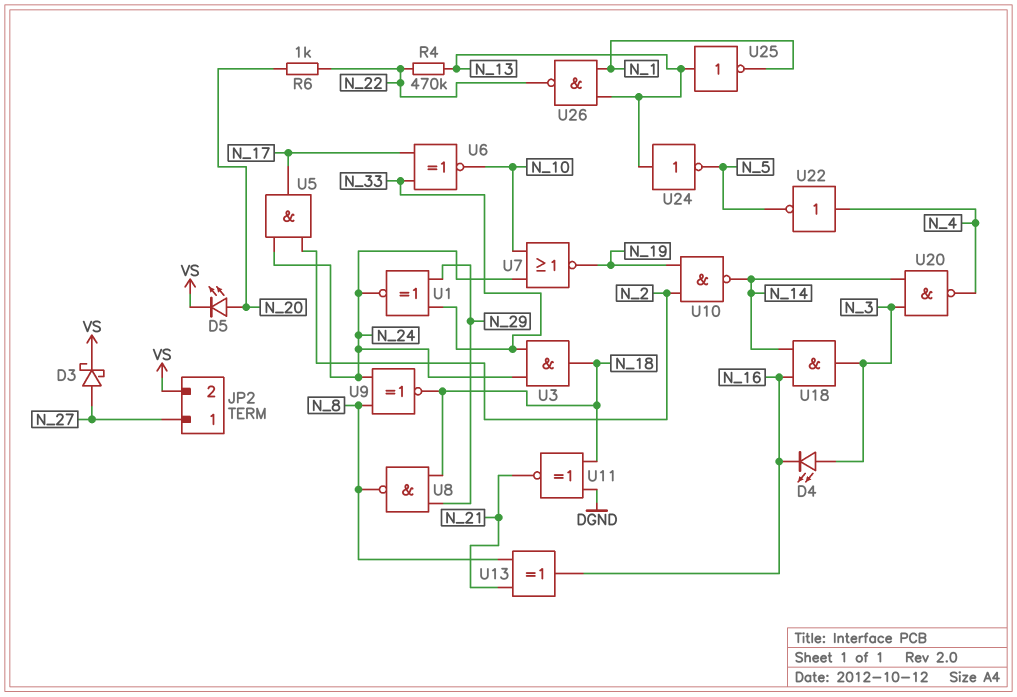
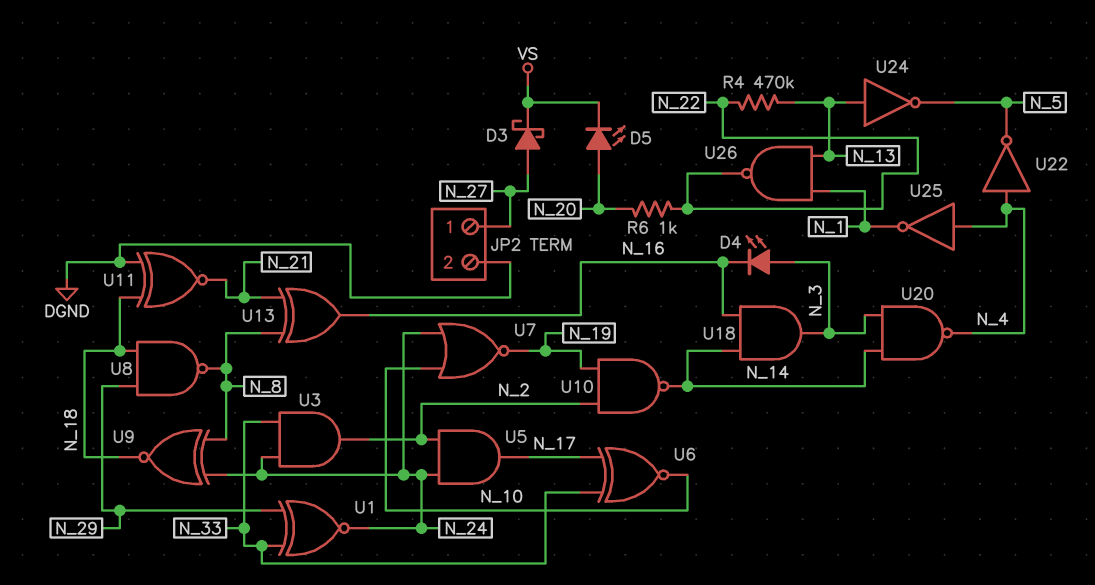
JP2 pin 2: VS -> DGND
U3: AND (in N_24, in N_33, out N_18) -> AND (in N_24, in N_33, out N_2)
U25: NOT (in N_13, out N_1) -> NOT (in N_4, out N_1)

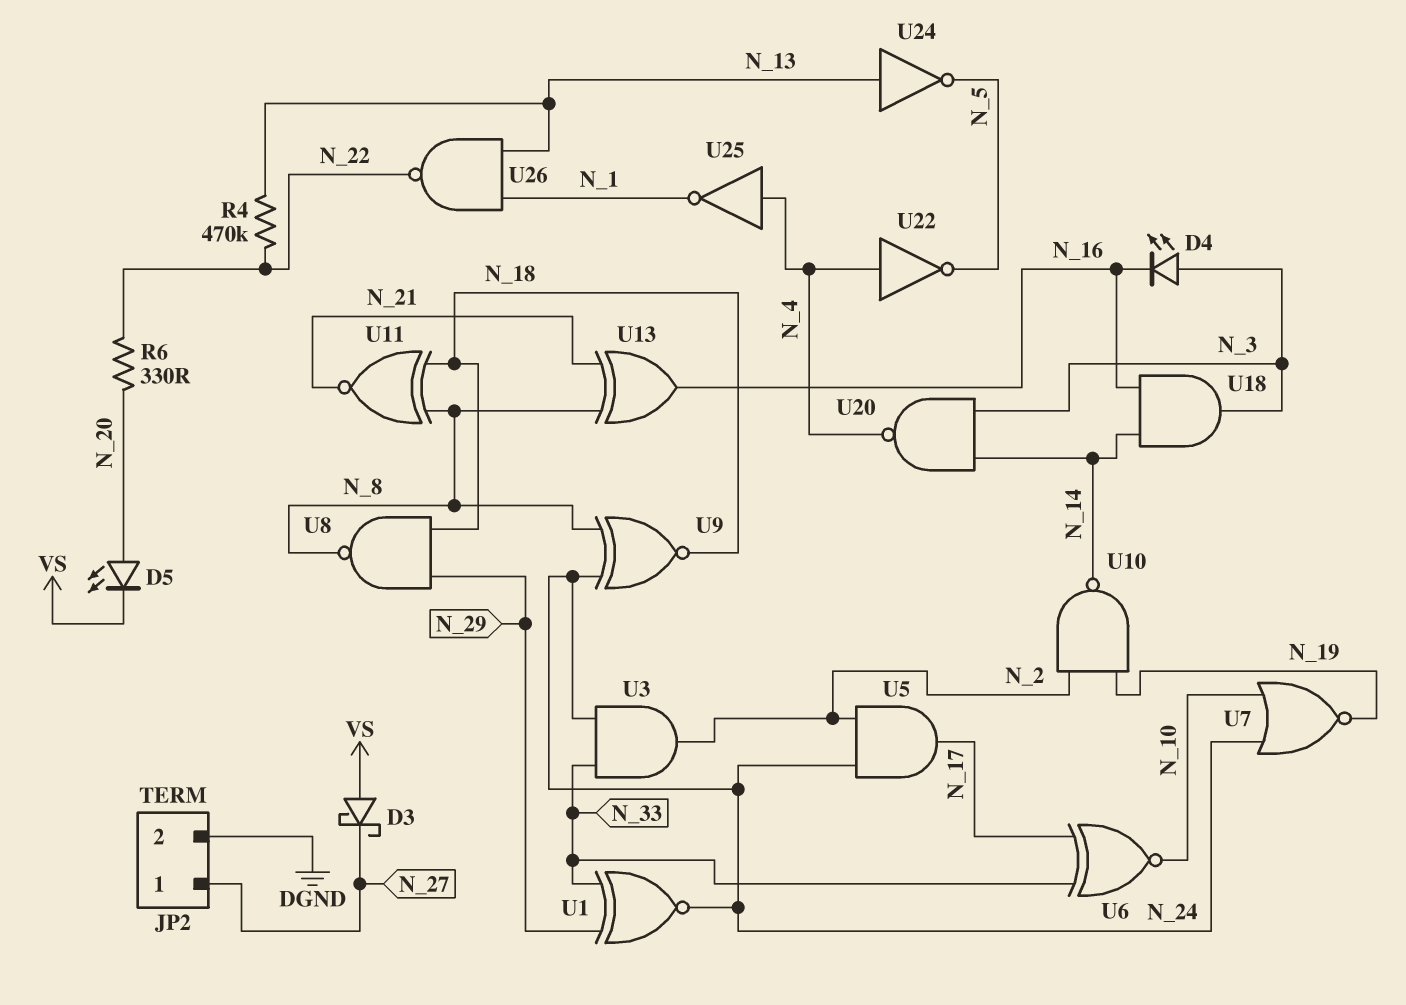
D3: schottky (A N_27, K VS) -> schottky (A VS, K N_27)
R6: 1k (N_20, N_22) -> 330 (N_20, N_22)
U11: XNOR (in DGND, in N_18, out N_21) -> XNOR (in N_8, in N_18, out N_21)

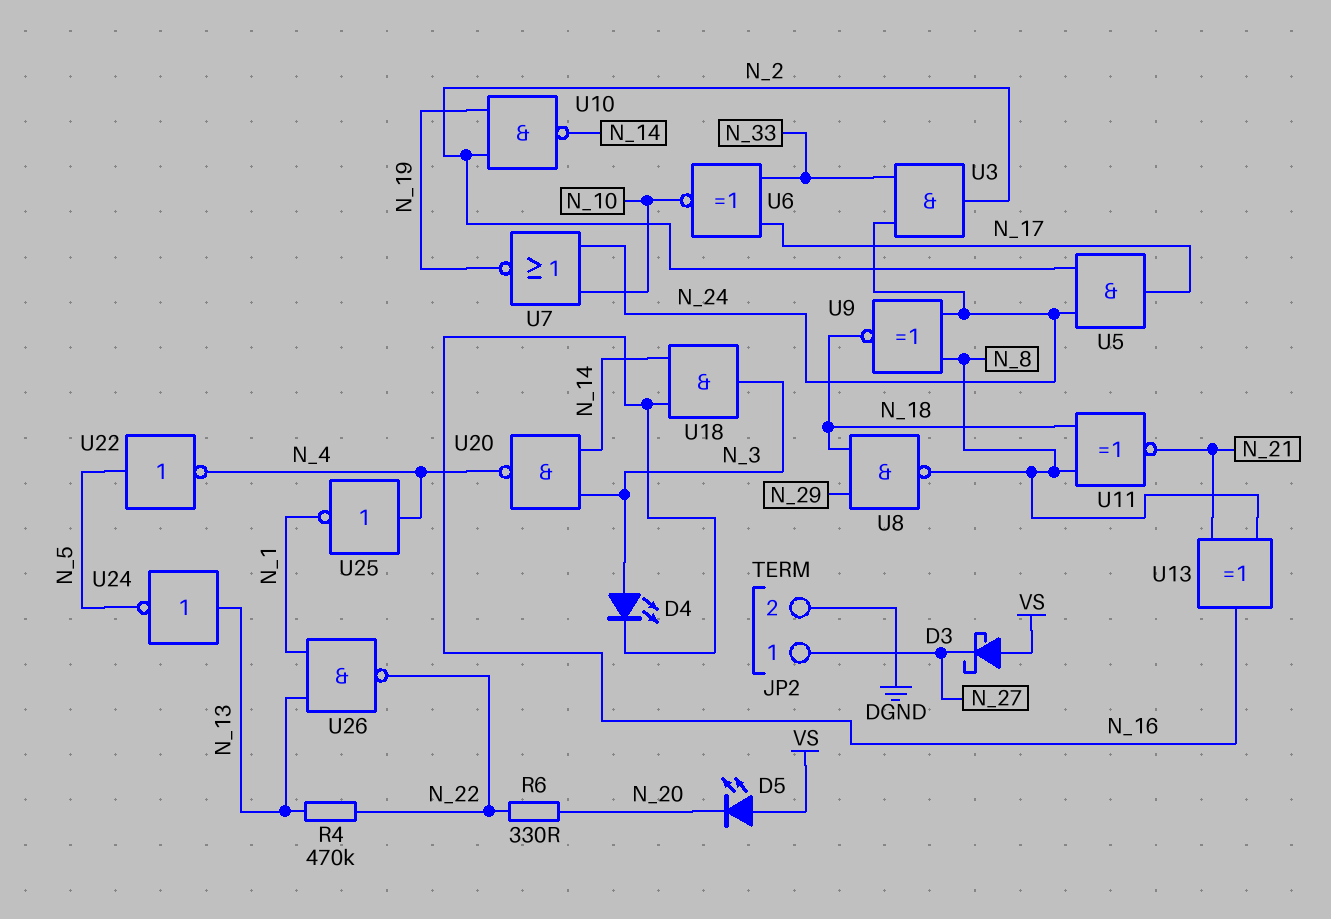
D5: LED (A N_20, K VS) -> LED (A VS, K N_20)
U1: XNOR (in N_29, in N_33, out N_24) -> none
U22: NOT (in N_4, out N_5) -> NOT (in N_5, out N_4)

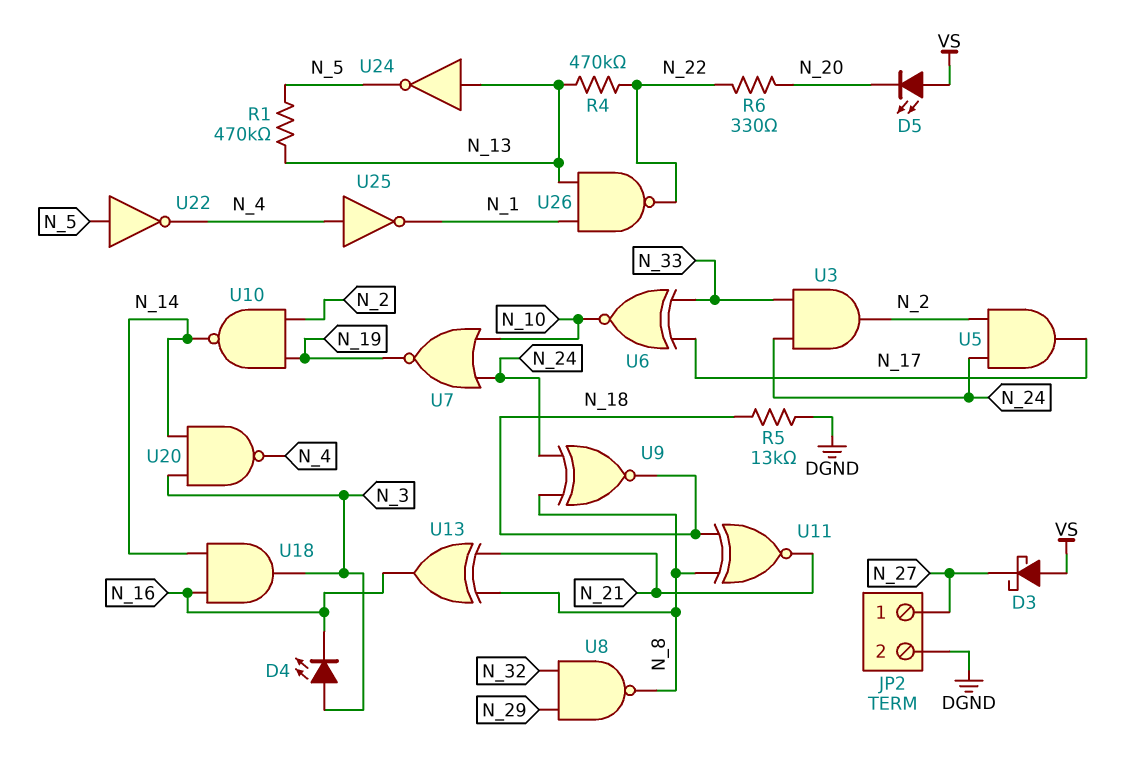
R1: none -> 470k (N_5, N_13)
R5: none -> 13k (DGND, N_18)
U8: NAND (in N_18, in N_29, out N_8) -> NAND (in N_29, in N_32, out N_8)

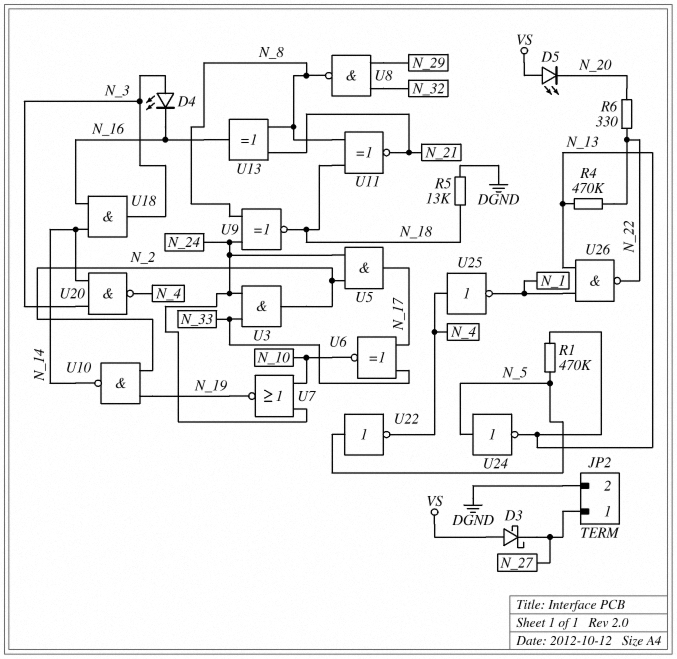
U24: NOT (in N_13, out N_5) -> NOT (in N_5, out N_13)

